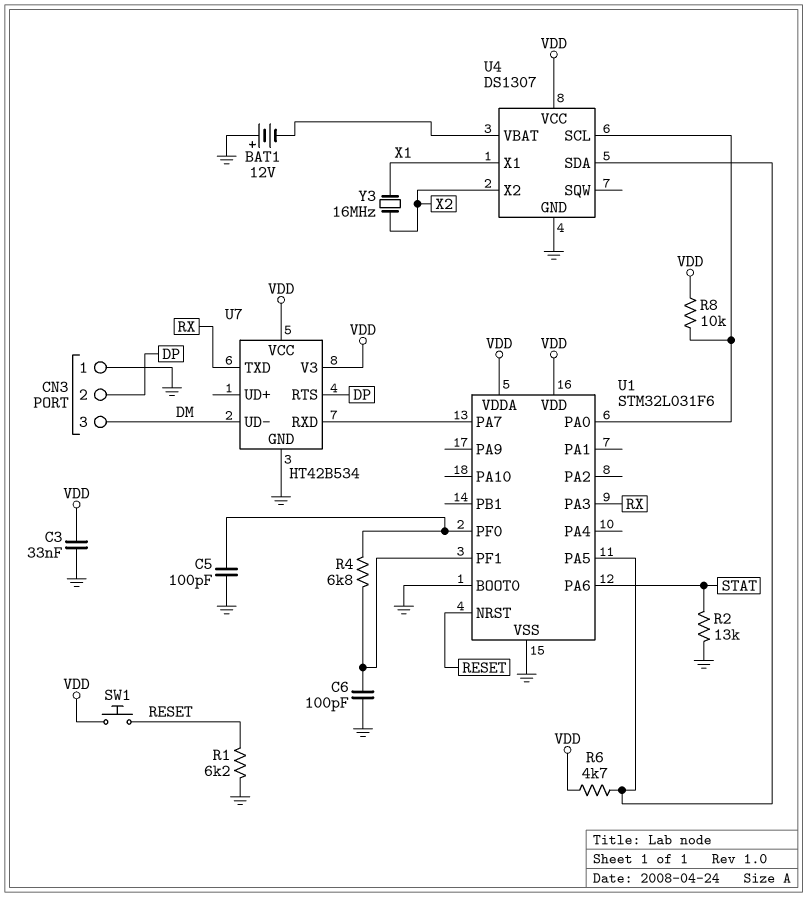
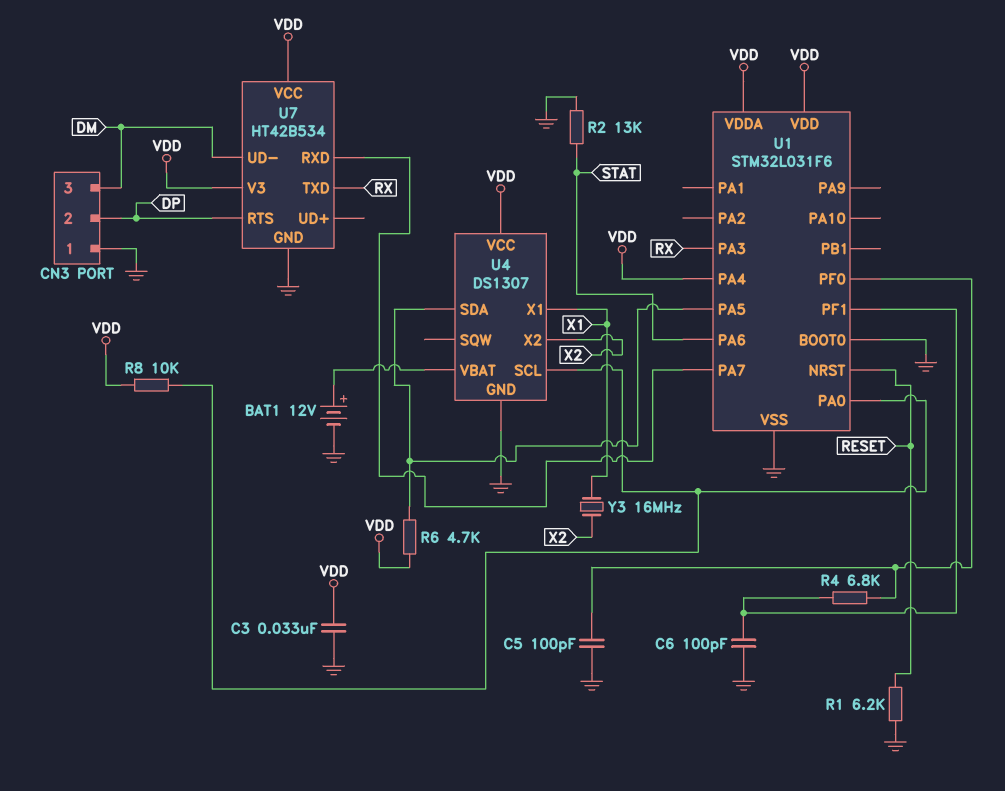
BAT1: 12V (plus GND, minus U4/VBAT) -> 12V (plus U4/VBAT, minus GND)
SW1: button (RESET, VDD) -> none
U1 pin PA4: none -> VDD

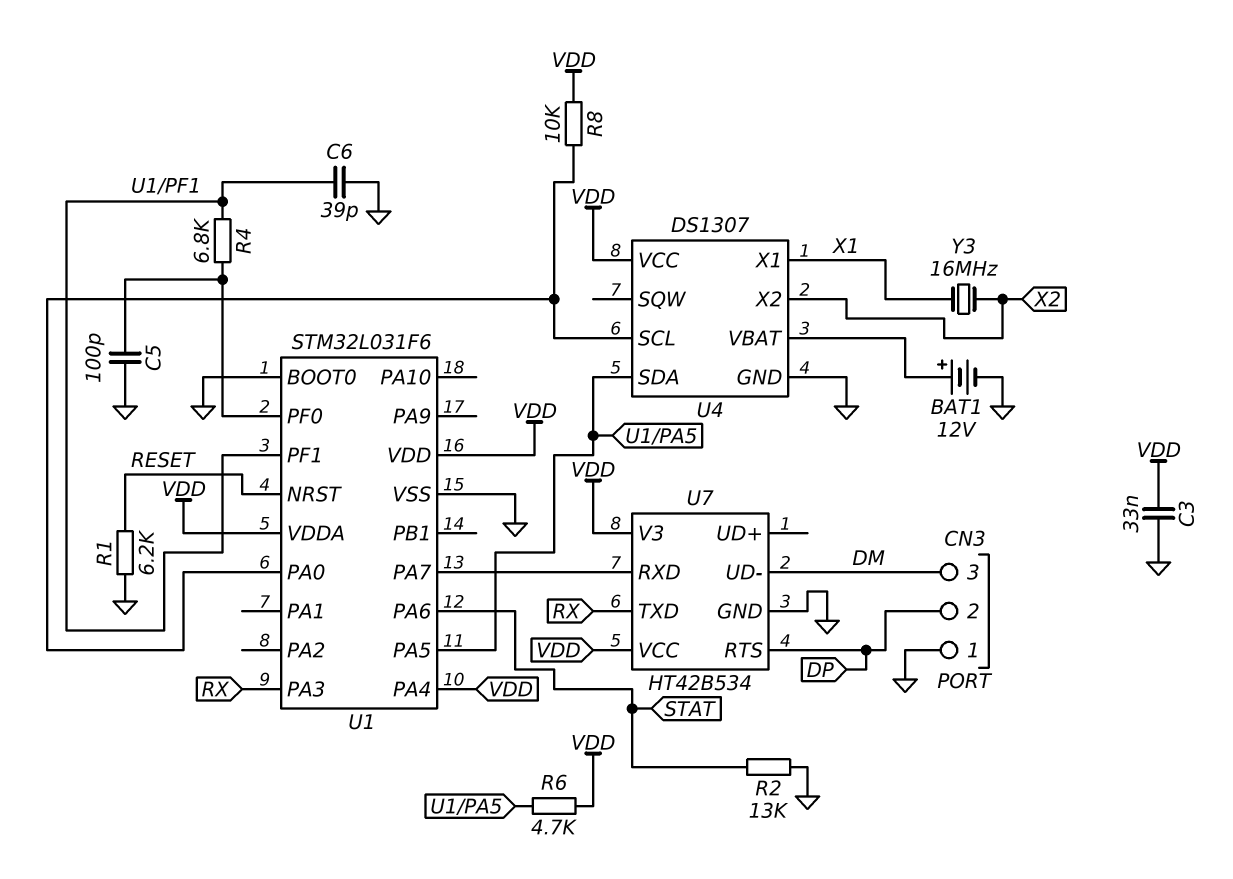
C6: 100pF (GND, U1/PF1) -> 39pF (GND, U1/PF1)

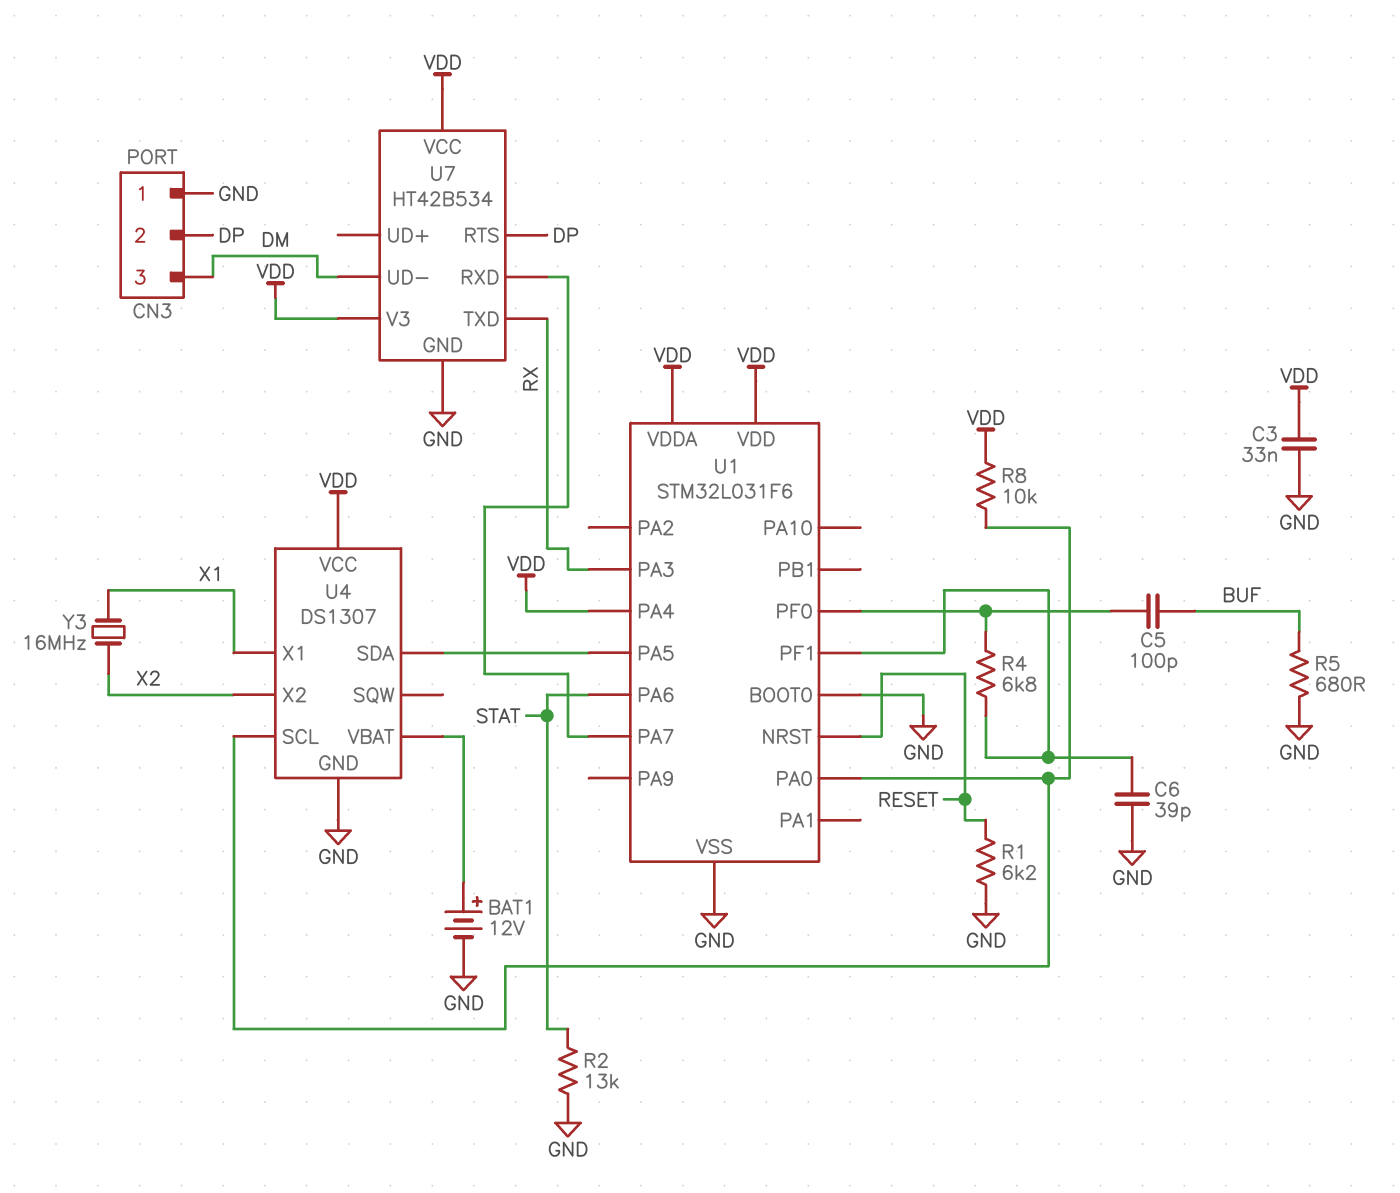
C5: 100pF (GND, U1/PF0) -> 100pF (BUF, U1/PF0)
R5: none -> 680 (BUF, GND)
R6: 4.7k (U1/PA5, VDD) -> none

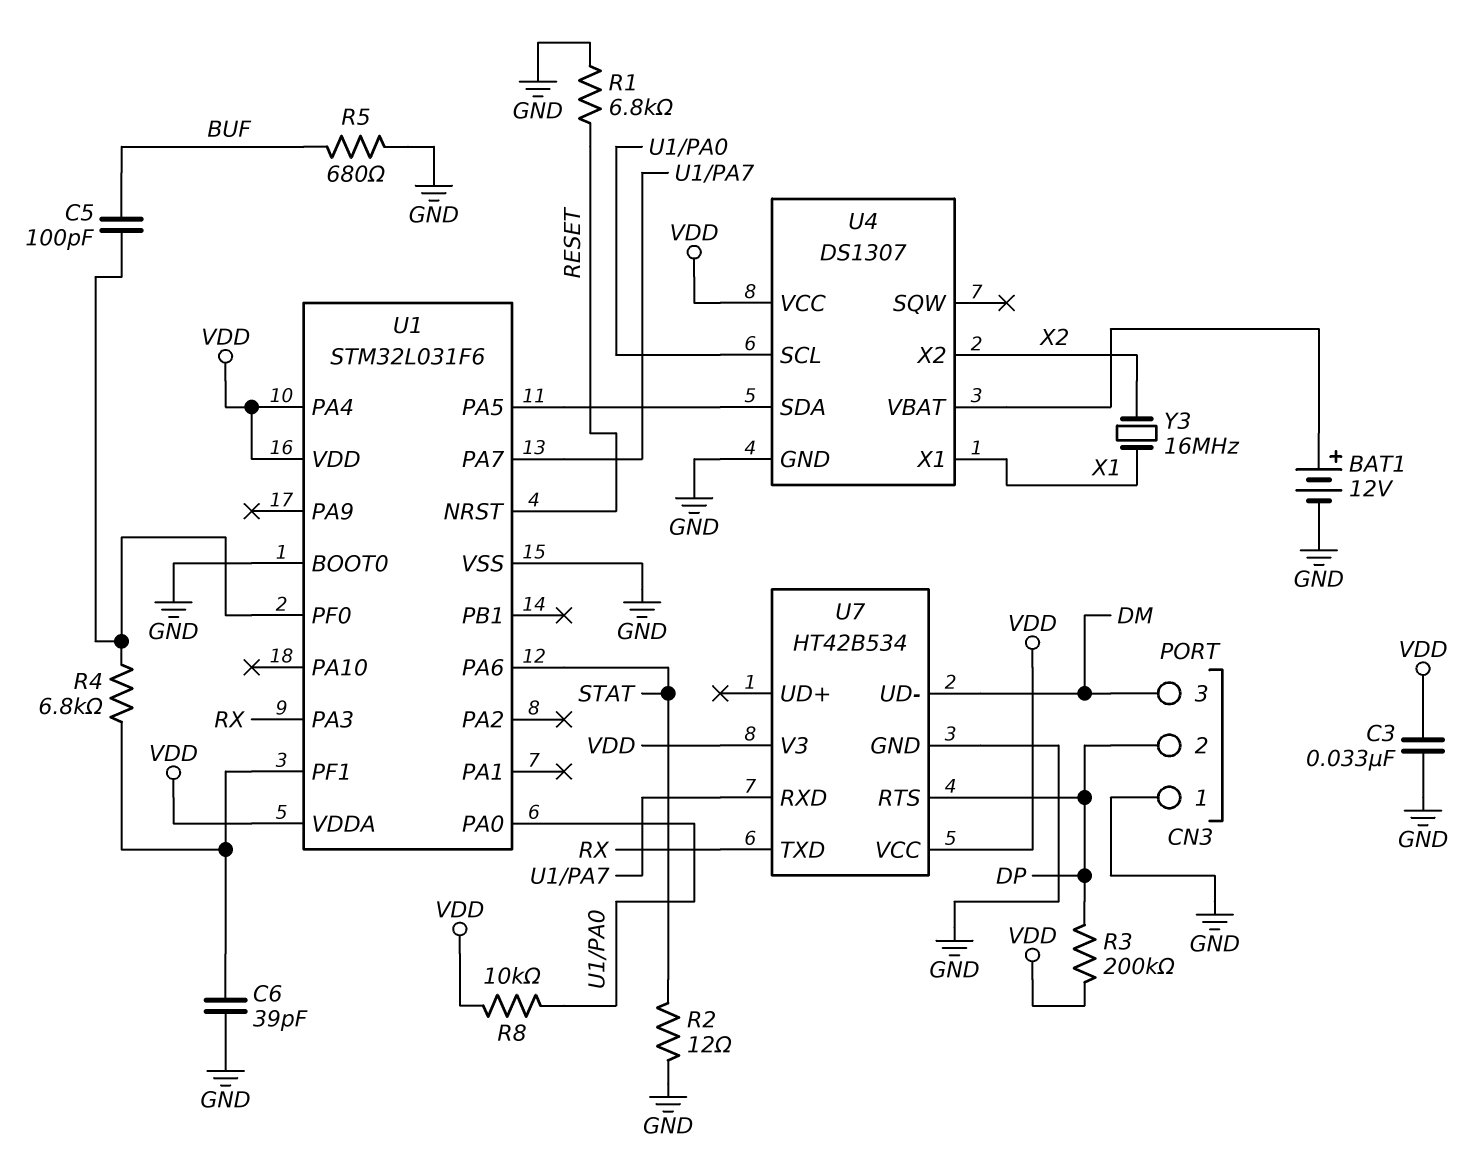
R1: 6.2k (GND, RESET) -> 6.8k (GND, RESET)
R2: 13k (GND, STAT) -> 12 (GND, STAT)
R3: none -> 200k (DP, VDD)

